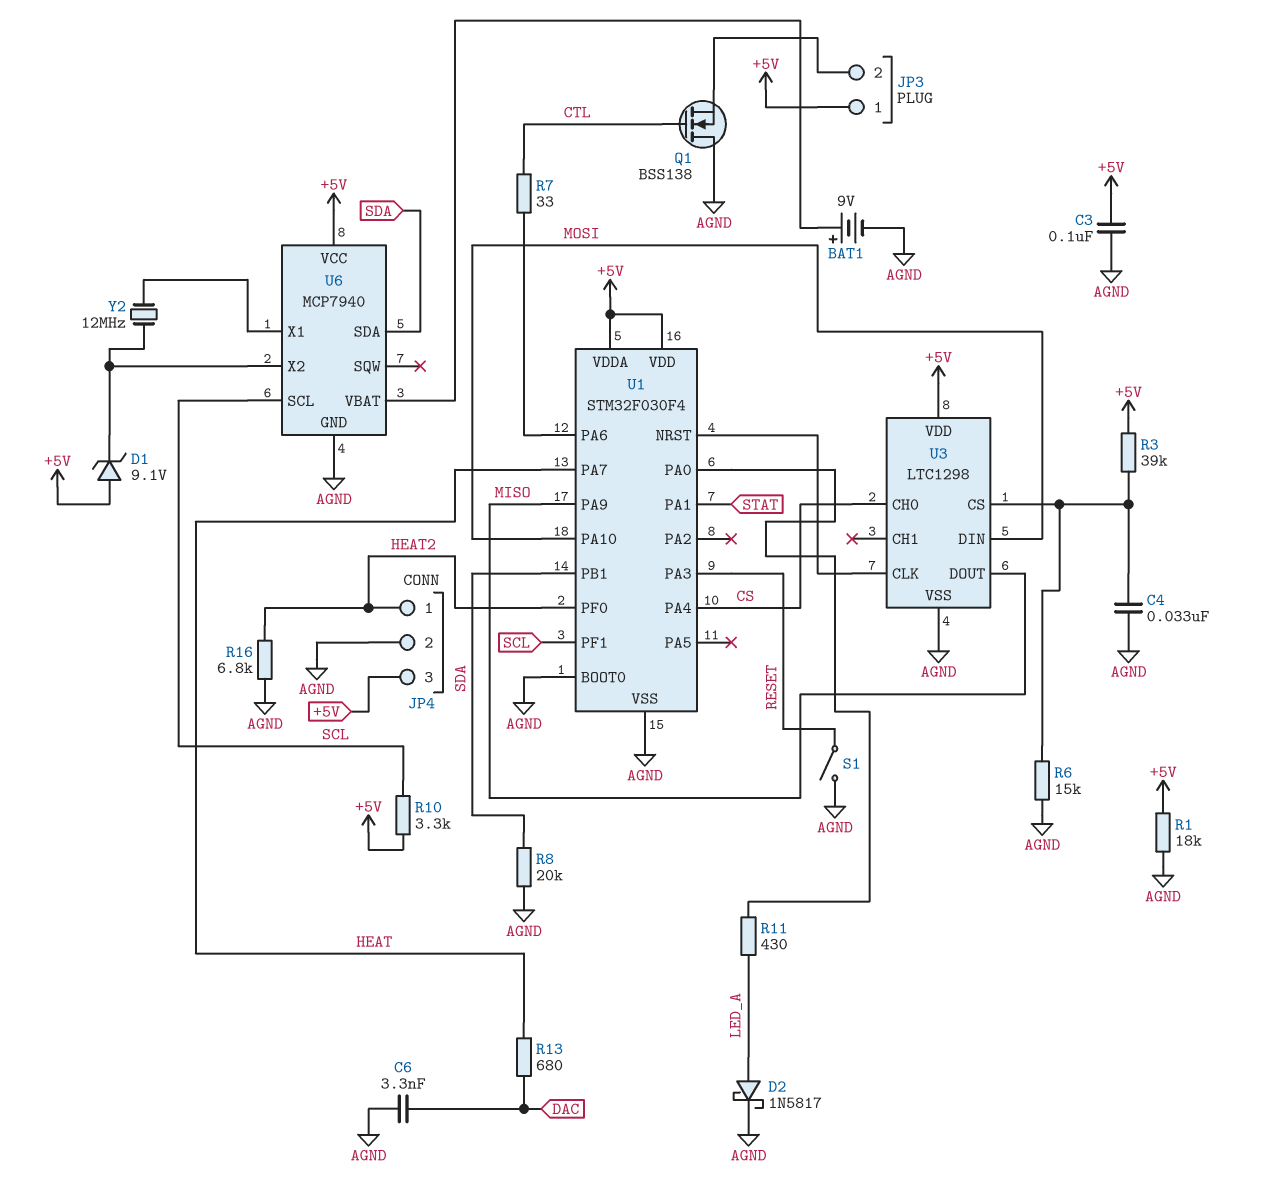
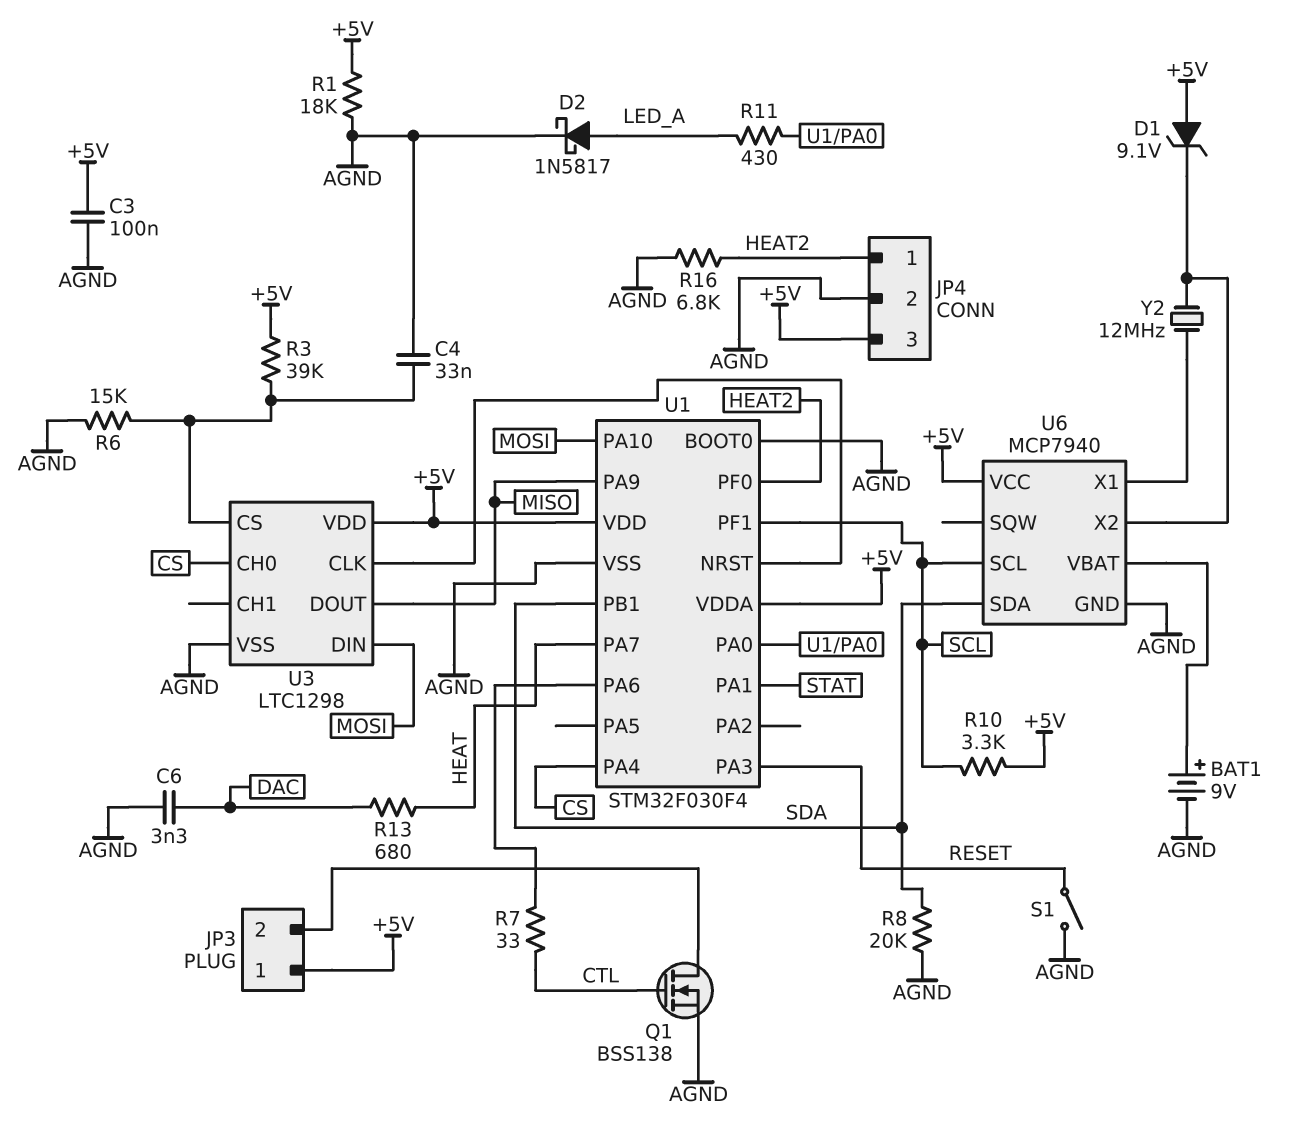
Q1: NMOS BSS138 (G CTL, D AGND, S JP3/2) -> NMOS BSS138 (G CTL, D JP3/2, S AGND)

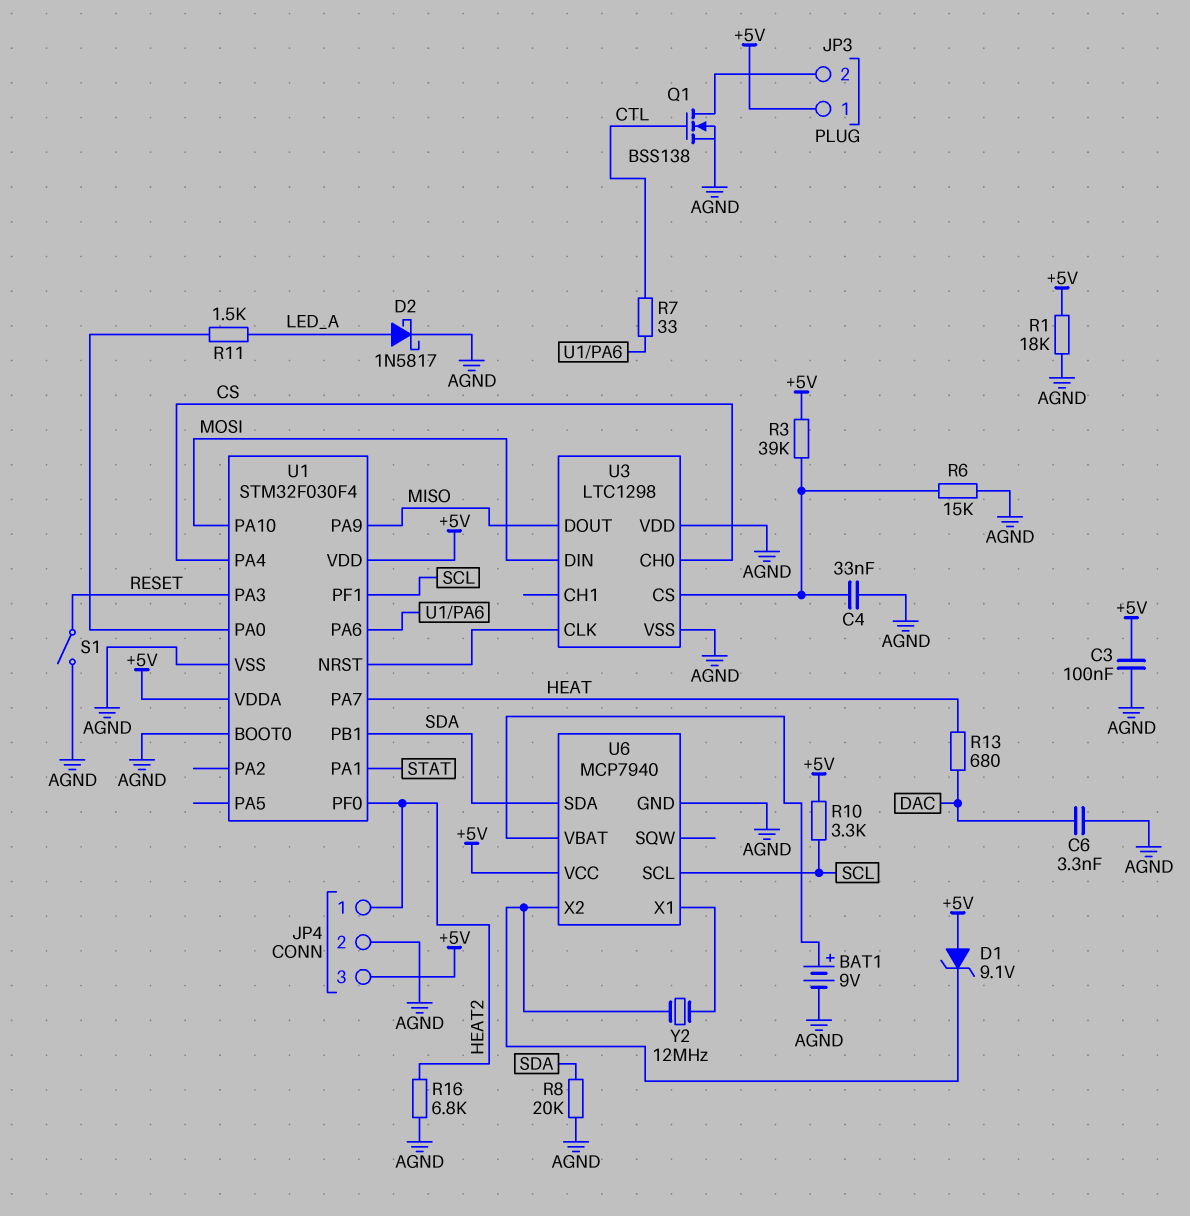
R11: 430 (LED_A, U1/PA0) -> 1.5k (LED_A, U1/PA0)
U3 pin VDD: +5V -> AGND

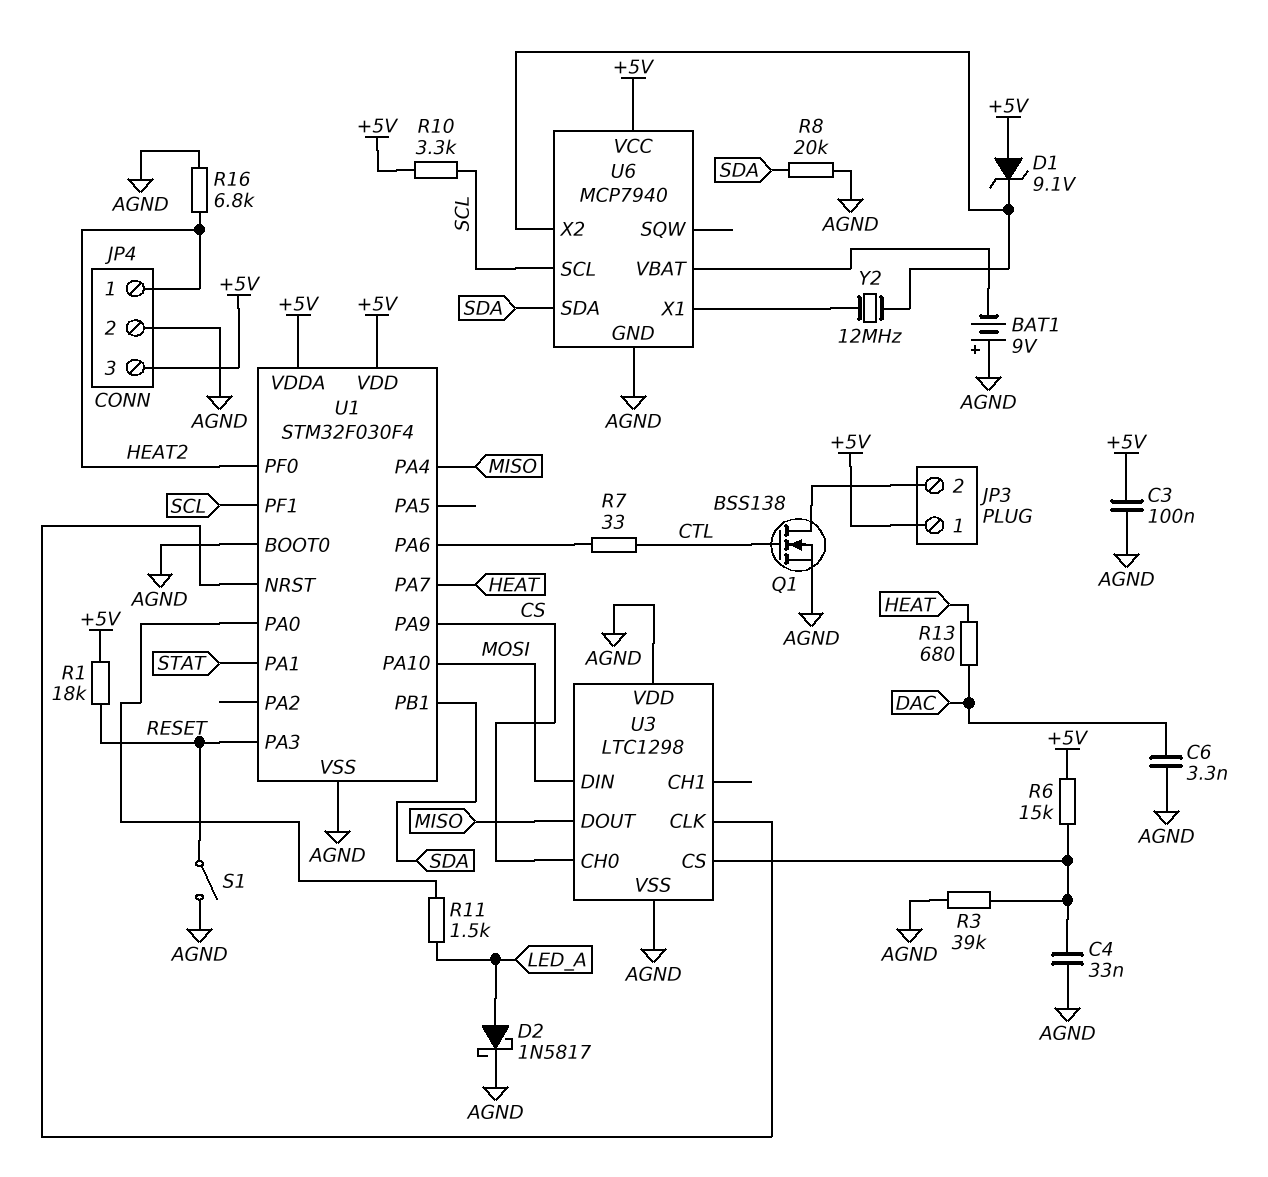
BAT1: 9V (plus U6/VBAT, minus AGND) -> 9V (plus AGND, minus U6/VBAT)
R1: 18k (+5V, AGND) -> 18k (+5V, RESET)
R3: 39k (+5V, U3/CS) -> 39k (AGND, U3/CS)
R6: 15k (AGND, U3/CS) -> 15k (+5V, U3/CS)
U1 pin PA4: CS -> MISO
U1 pin PA9: MISO -> CS

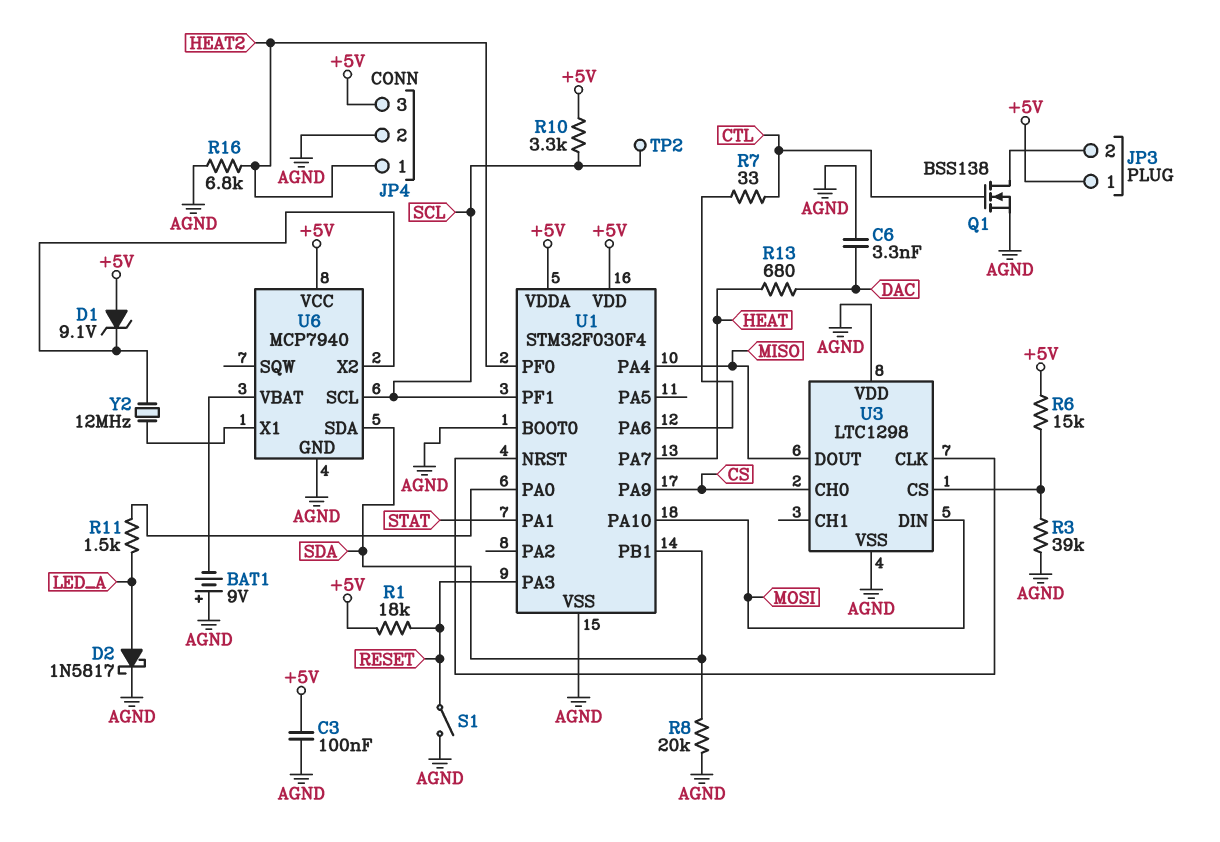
C4: 33nF (AGND, U3/CS) -> none
TP2: none -> test point (SCL)

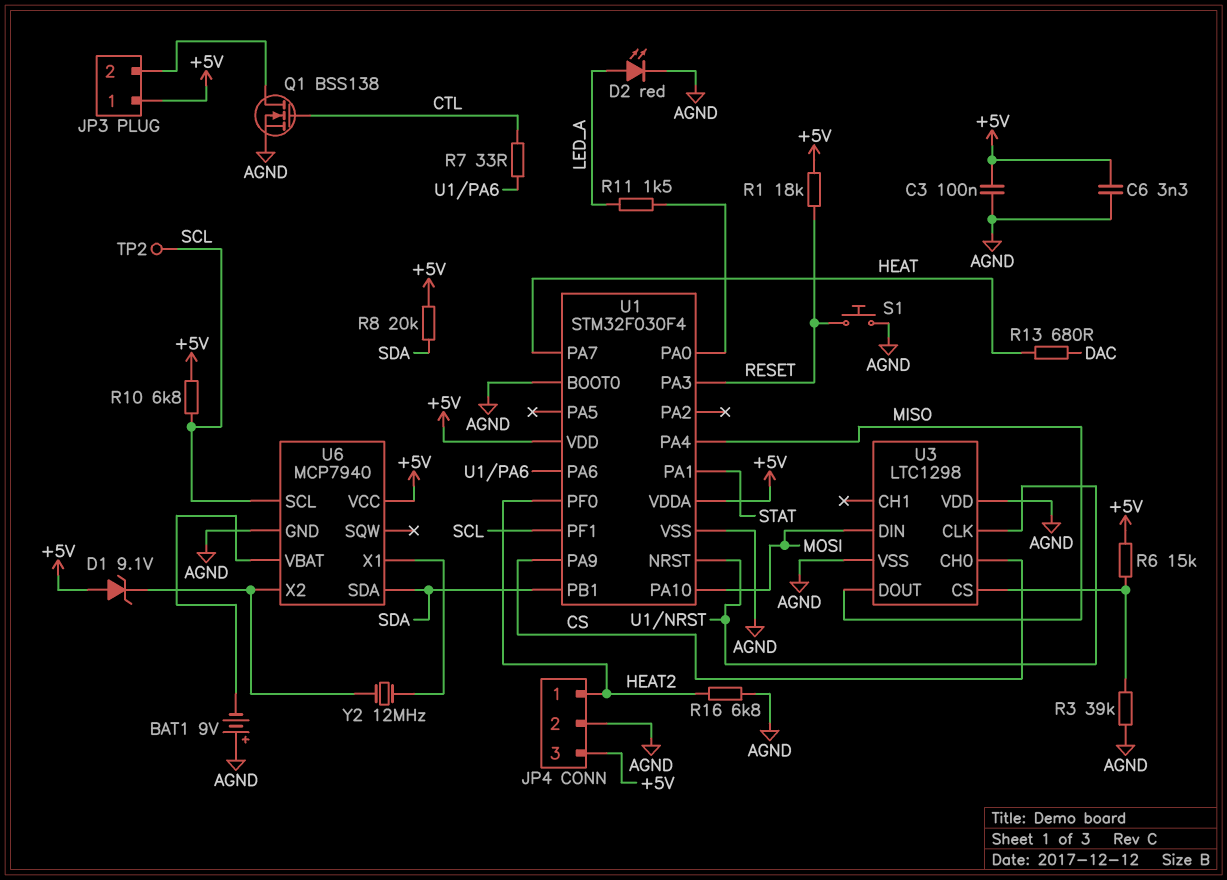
C6: 3.3nF (AGND, DAC) -> 3.3nF (+5V, AGND)
D2: schottky 1N5817 (A LED_A, K AGND) -> LED red (A LED_A, K AGND)
R8: 20k (AGND, SDA) -> 20k (+5V, SDA)
R10: 3.3k (+5V, SCL) -> 6.8k (+5V, SCL)
S1: switch (AGND, RESET) -> button (AGND, RESET)

